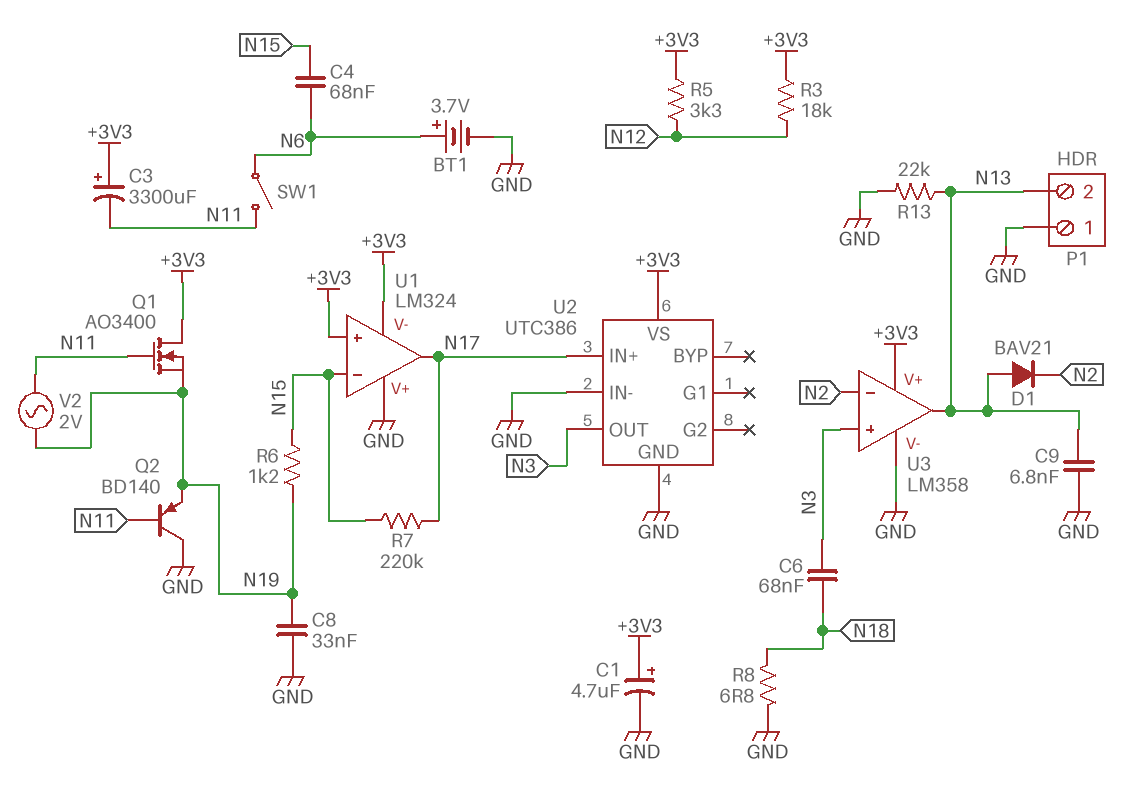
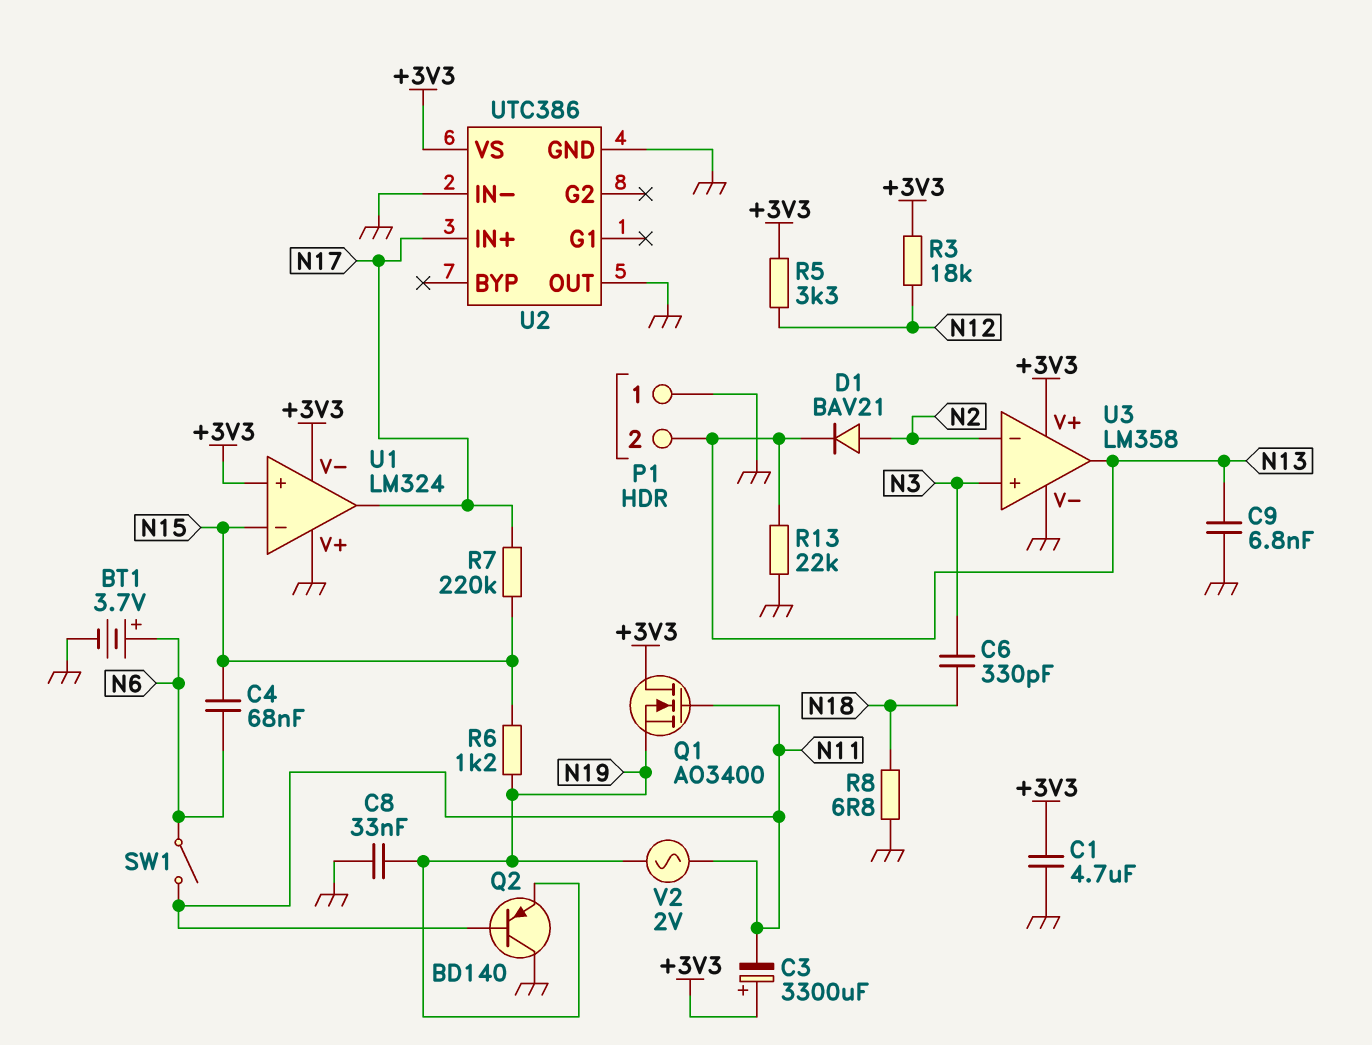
C1: 4.7uF (plus +3V3, minus GND) -> 4.7uF (+3V3, GND)
C6: 68nF (N3, N18) -> 330pF (N3, N18)
D1: diode BAV21 (A N13, K N2) -> diode BAV21 (A N2, K N13)
U2 pin OUT: N3 -> GND

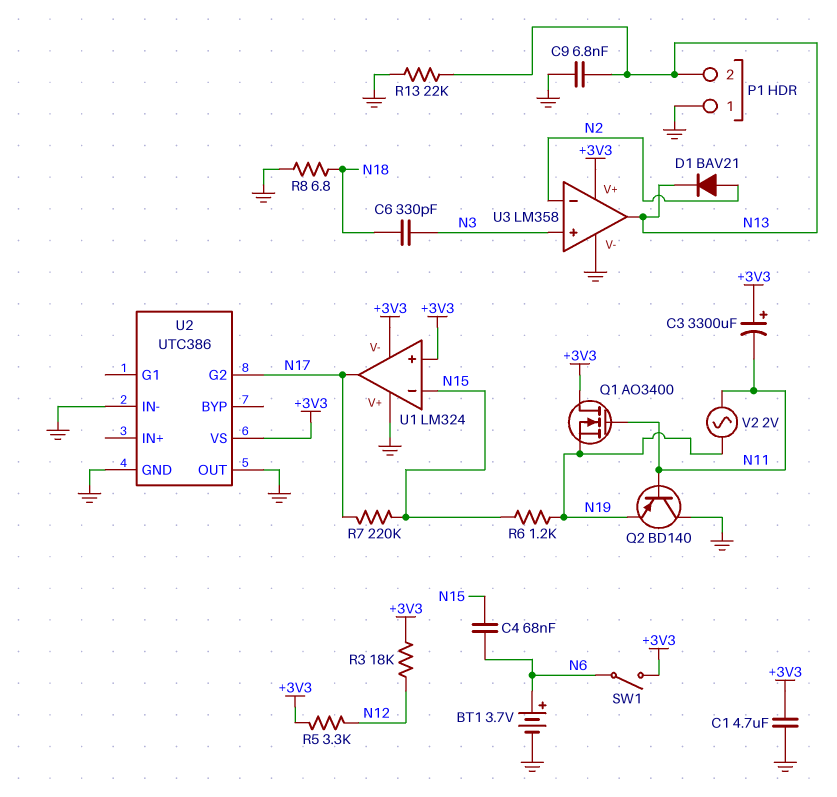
C8: 33nF (GND, N19) -> none
SW1: switch (N6, N11) -> switch (+3V3, N6)
U2 pin G2: none -> N17
U2 pin IN+: N17 -> none

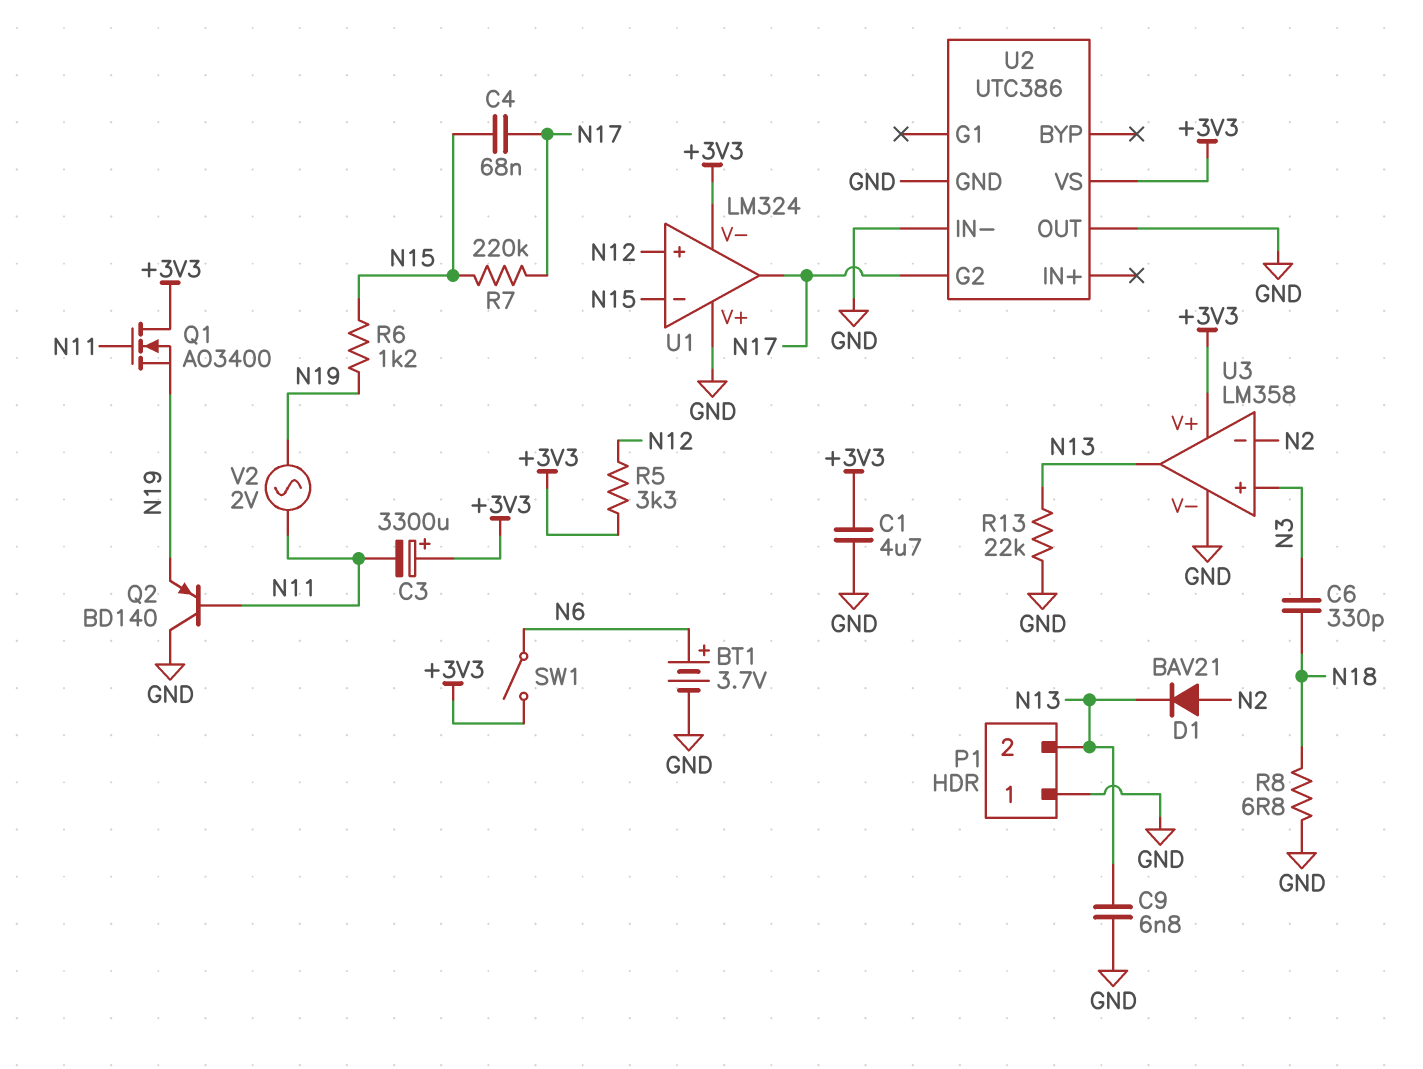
C4: 68nF (N6, N15) -> 68nF (N15, N17)
R3: 18k (+3V3, N12) -> none
U1 pin in+: +3V3 -> N12

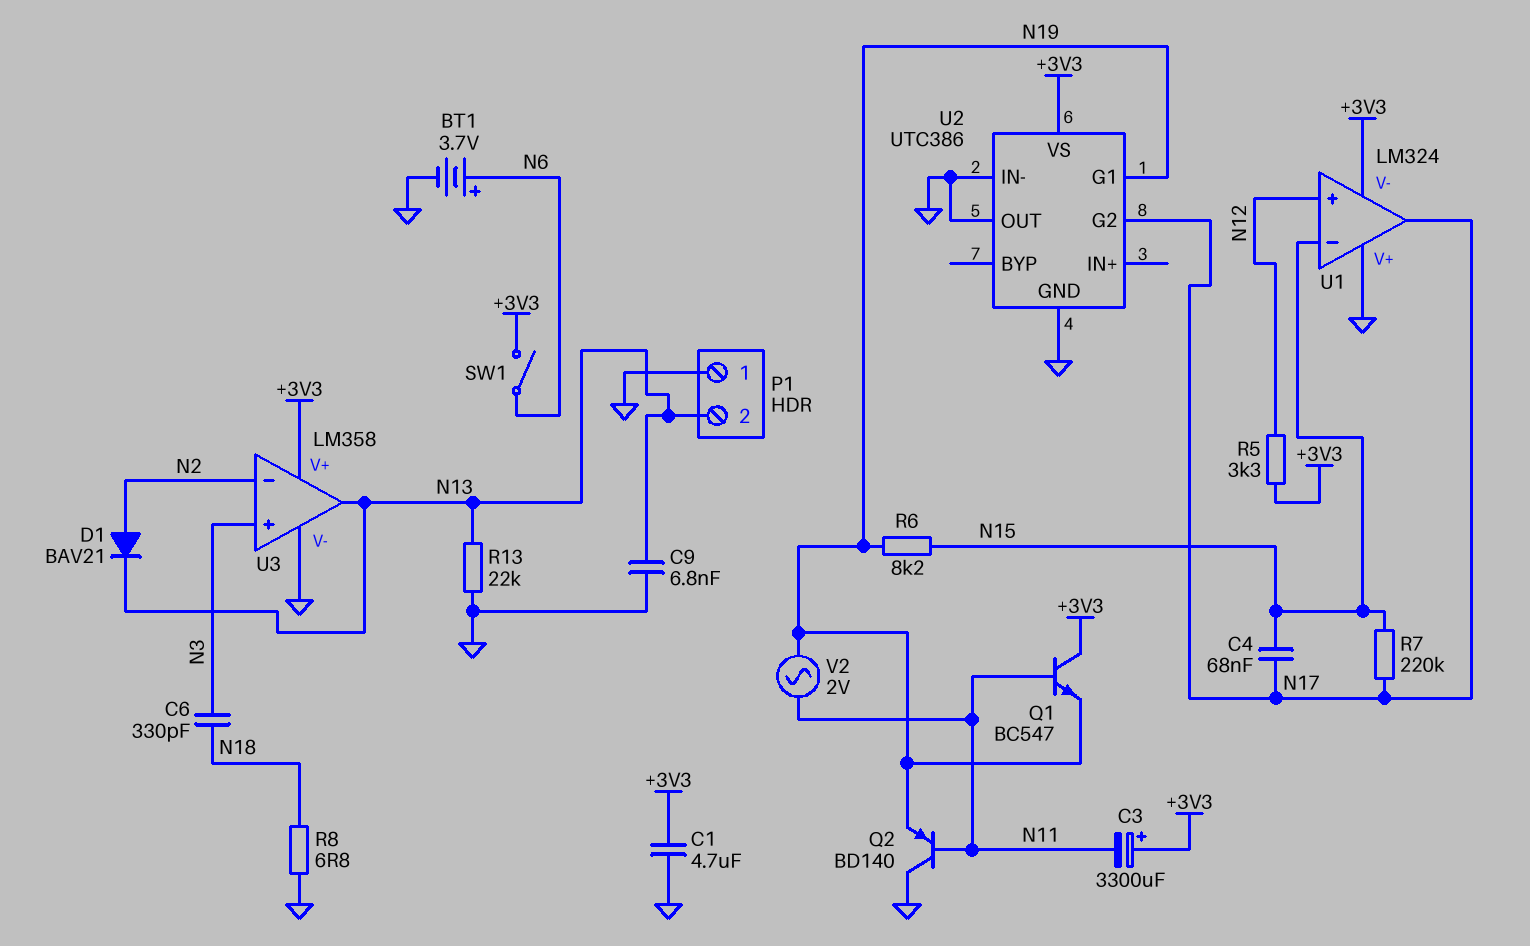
Q1: NMOS AO3400 (G N11, D +3V3, S N19) -> NPN BC547 (B N11, C +3V3, E N19)
R6: 1.2k (N15, N19) -> 8.2k (N15, N19)
U2 pin G1: none -> N19

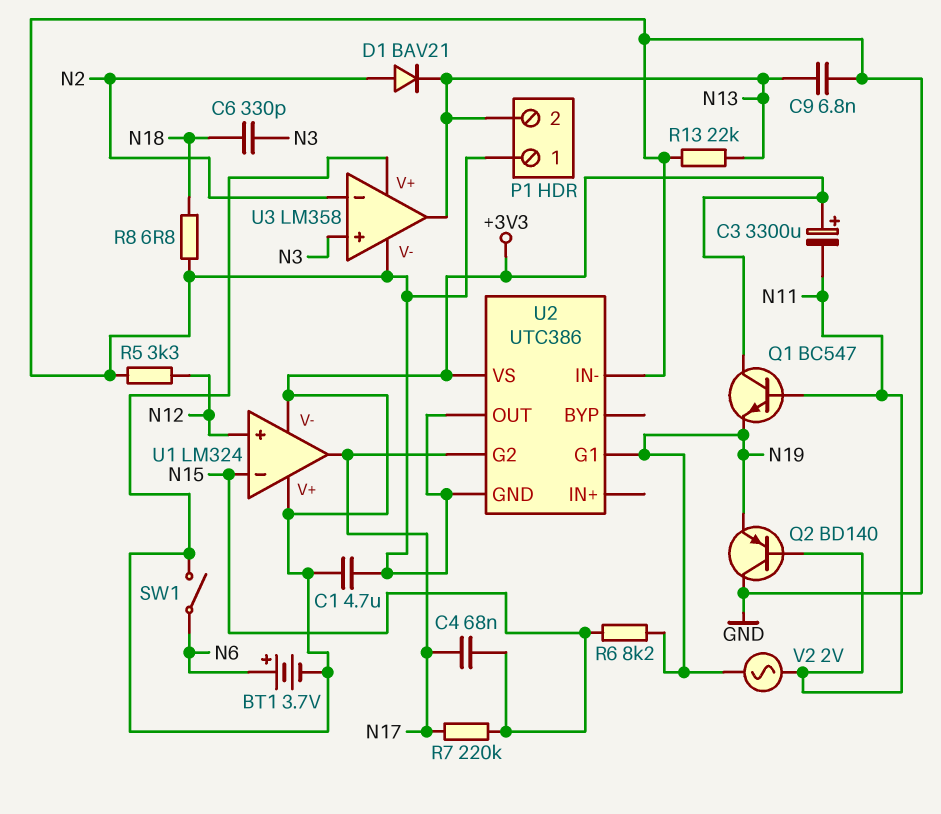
BT1: 3.7V (plus N6, minus GND) -> 3.7V (plus N6, minus +3V3)
R5: 3.3k (+3V3, N12) -> 3.3k (GND, N12)
U1 pin V+: GND -> +3V3

